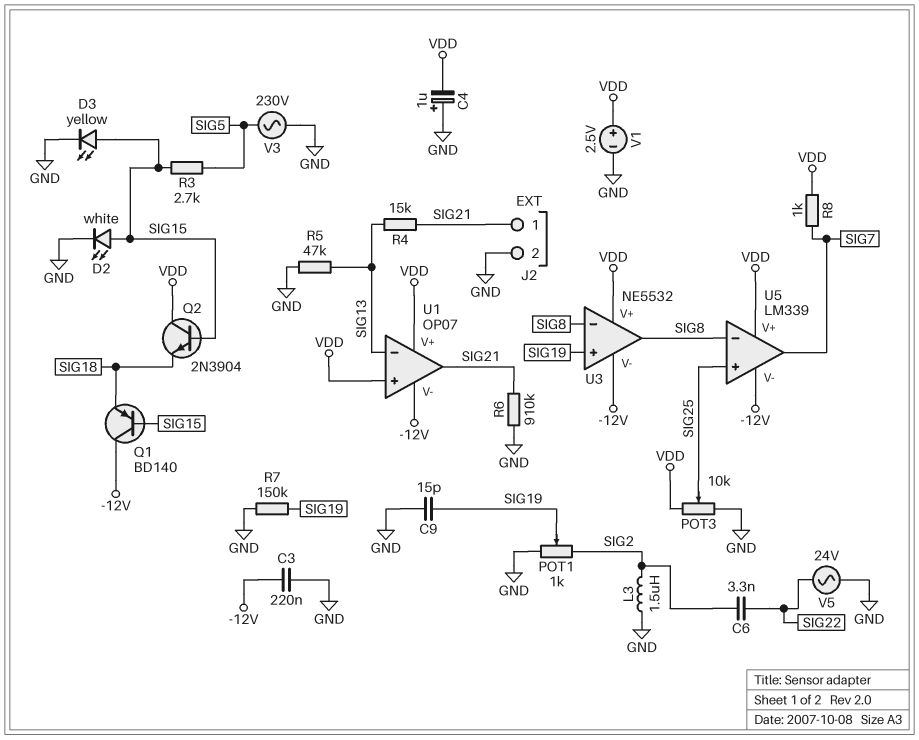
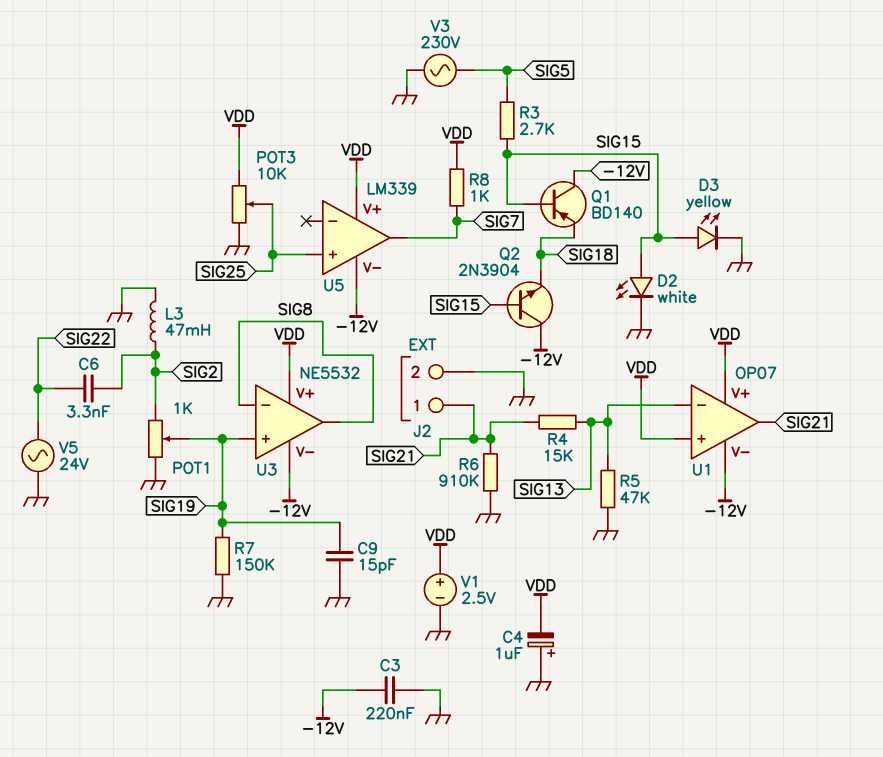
L3: 1.5uH (GND, SIG2) -> 47mH (GND, SIG2)
Q2: NPN 2N3904 (B SIG15, C VDD, E SIG18) -> NPN 2N3904 (B SIG15, C -12V, E SIG18)
U5 pin in-: SIG8 -> none

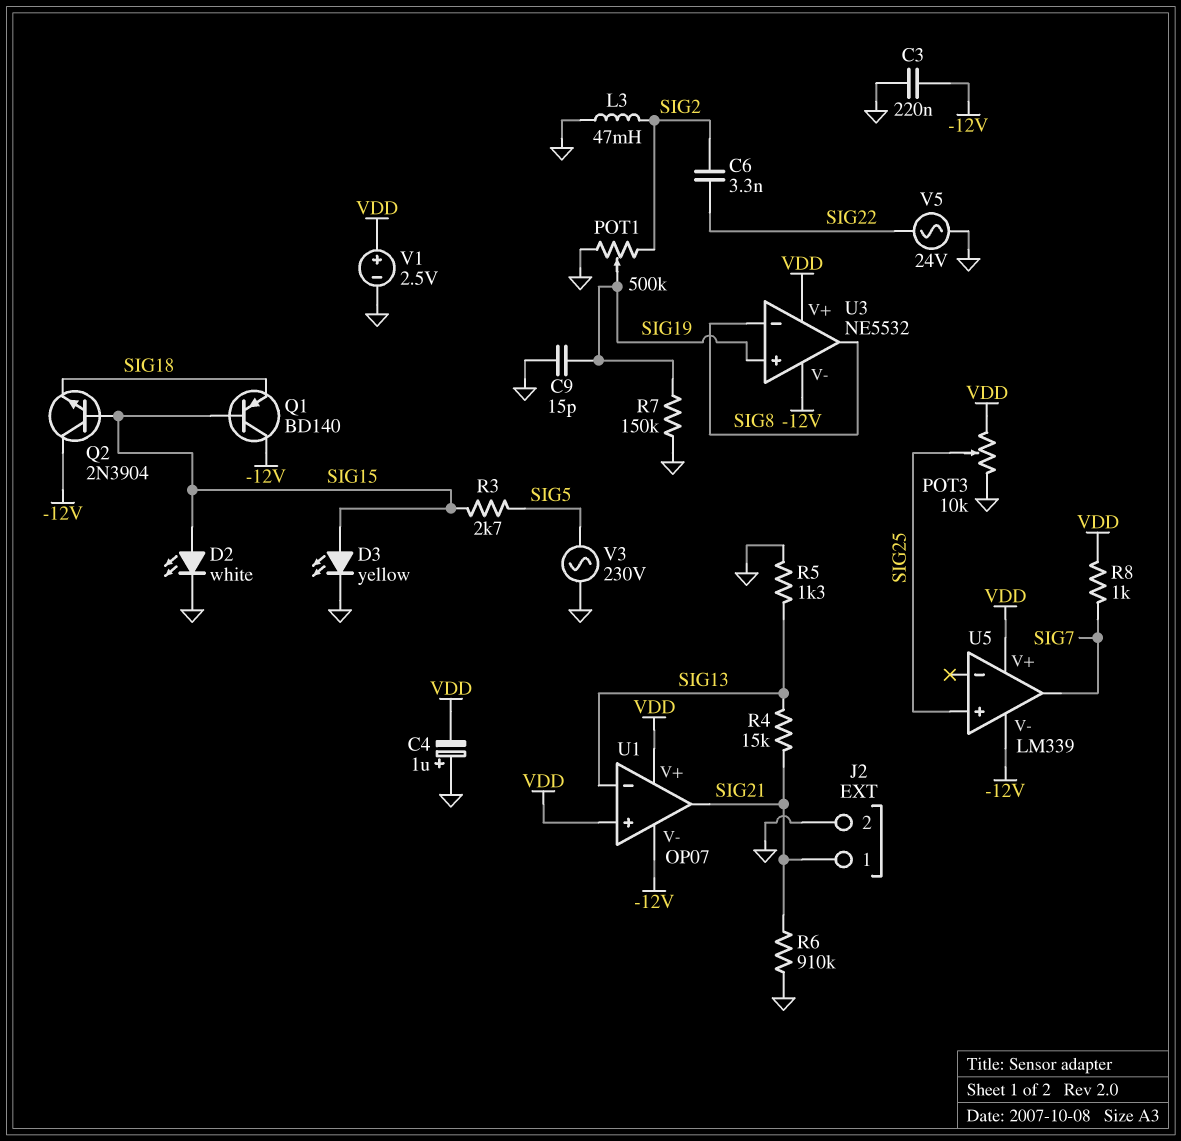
POT1: 1k (GND, SIG2, wiper SIG19) -> 500k (GND, SIG2, wiper SIG19)
R5: 47k (GND, SIG13) -> 1.3k (GND, SIG13)

